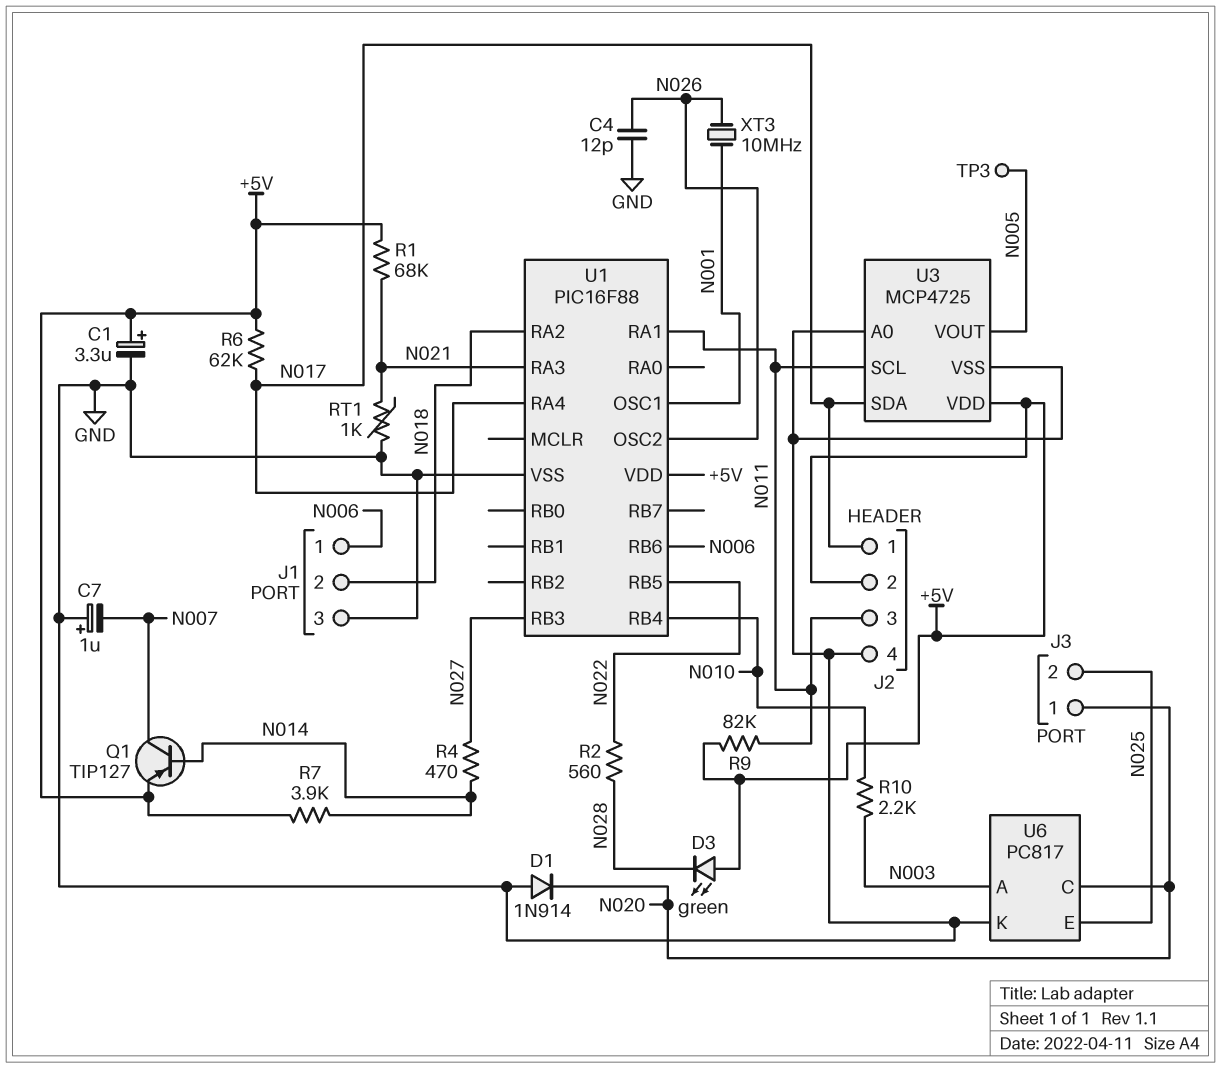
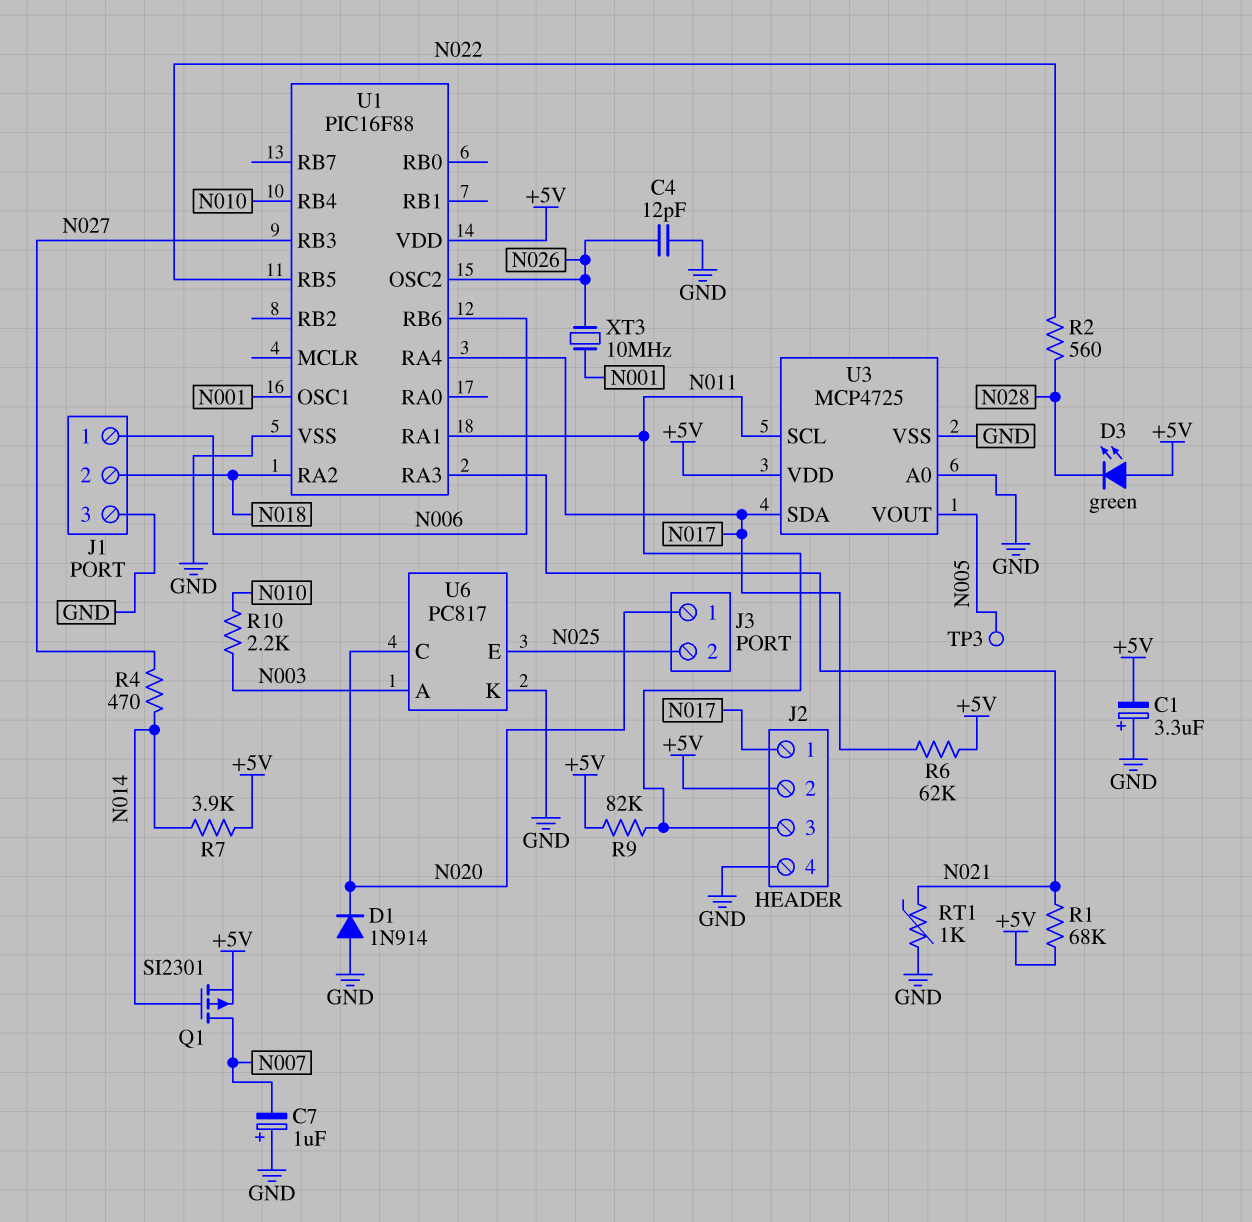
C1: 3.3uF (plus +5V, minus GND) -> 3.3uF (plus GND, minus +5V)
Q1: PNP TIP127 (B N014, C N007, E +5V) -> PMOS SI2301 (G N014, D N007, S +5V)

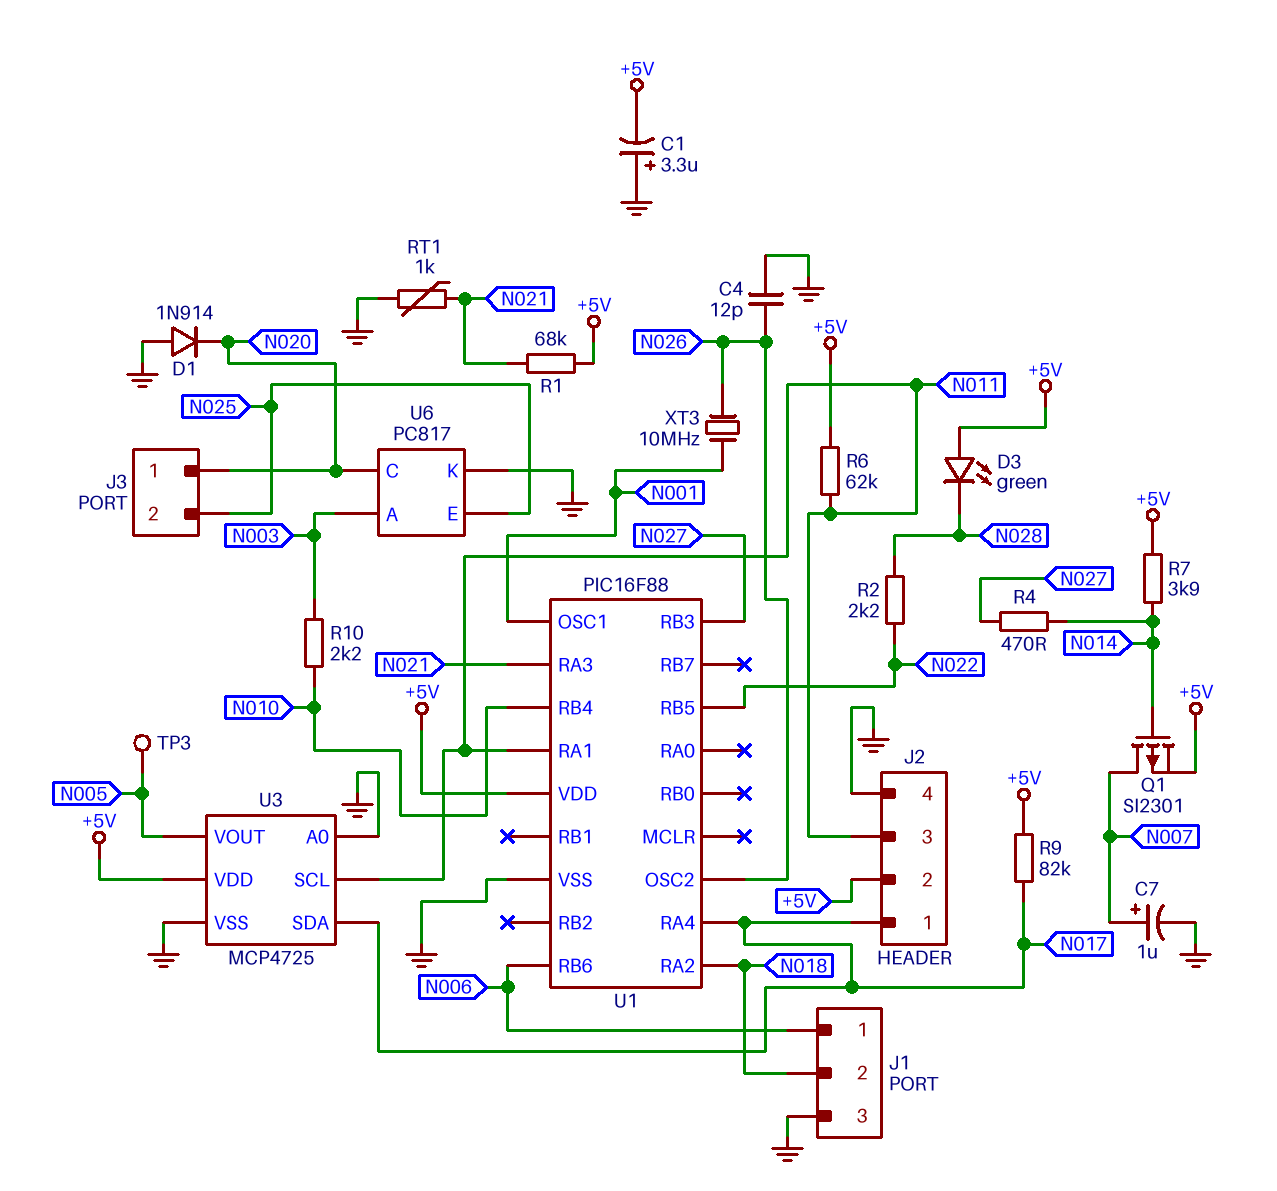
C7: 1uF (plus GND, minus N007) -> 1uF (plus N007, minus GND)
R2: 560 (N022, N028) -> 2.2k (N022, N028)
R6: 62k (+5V, N017) -> 62k (+5V, N011)
R9: 82k (+5V, N011) -> 82k (+5V, N017)

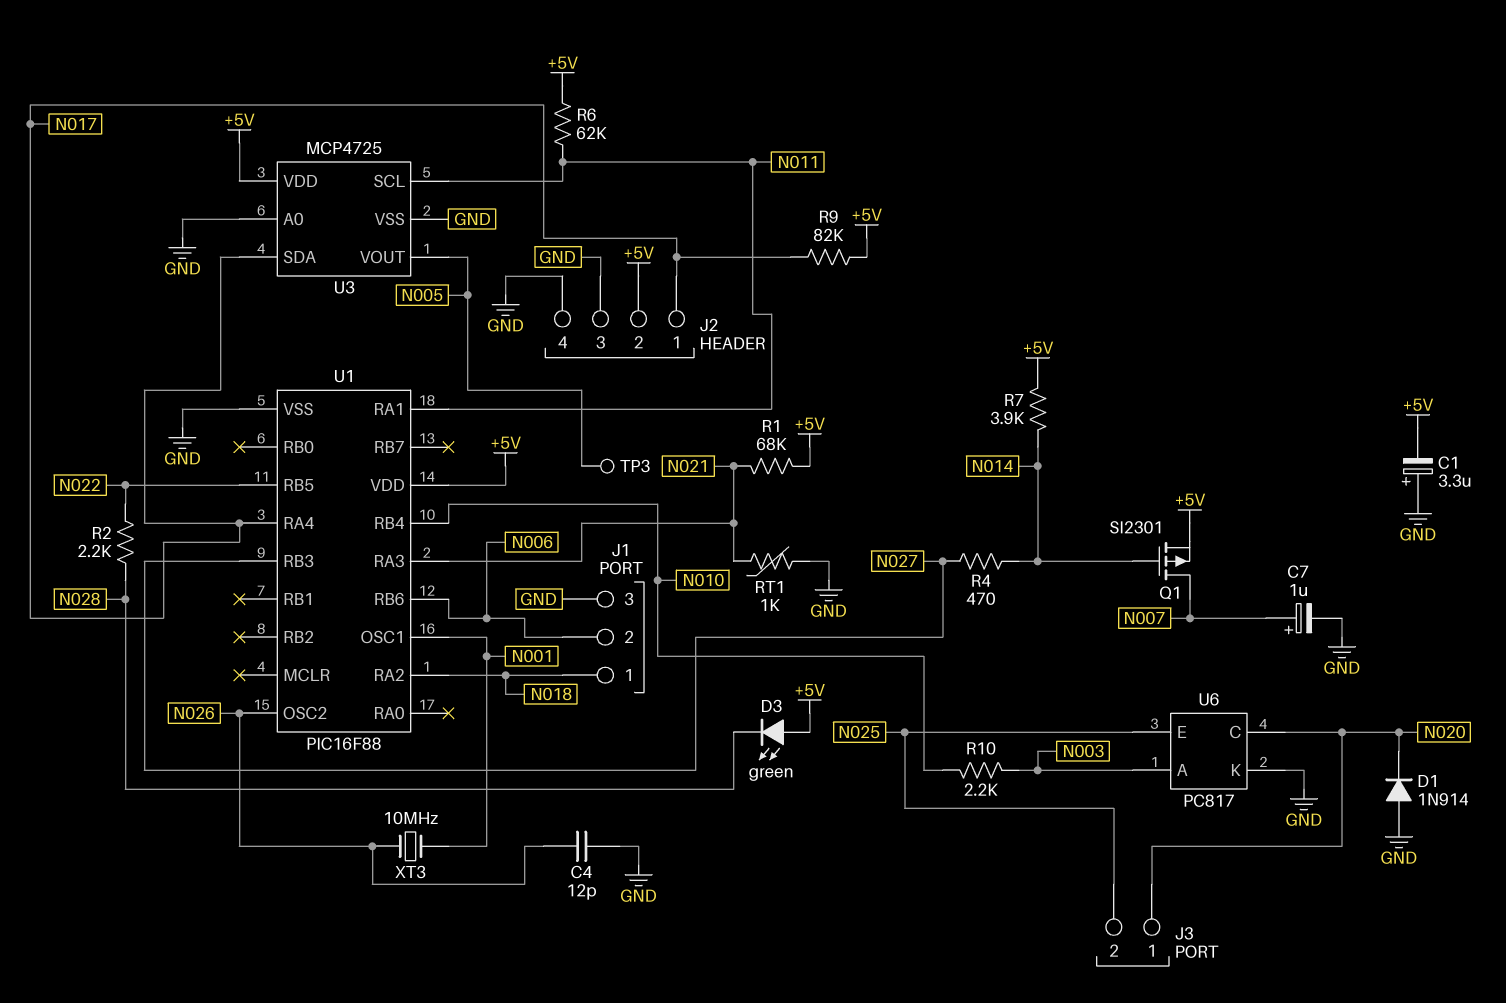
J1 pin 1: N006 -> N018
J1 pin 2: N018 -> N006
J2 pin 3: N011 -> GND

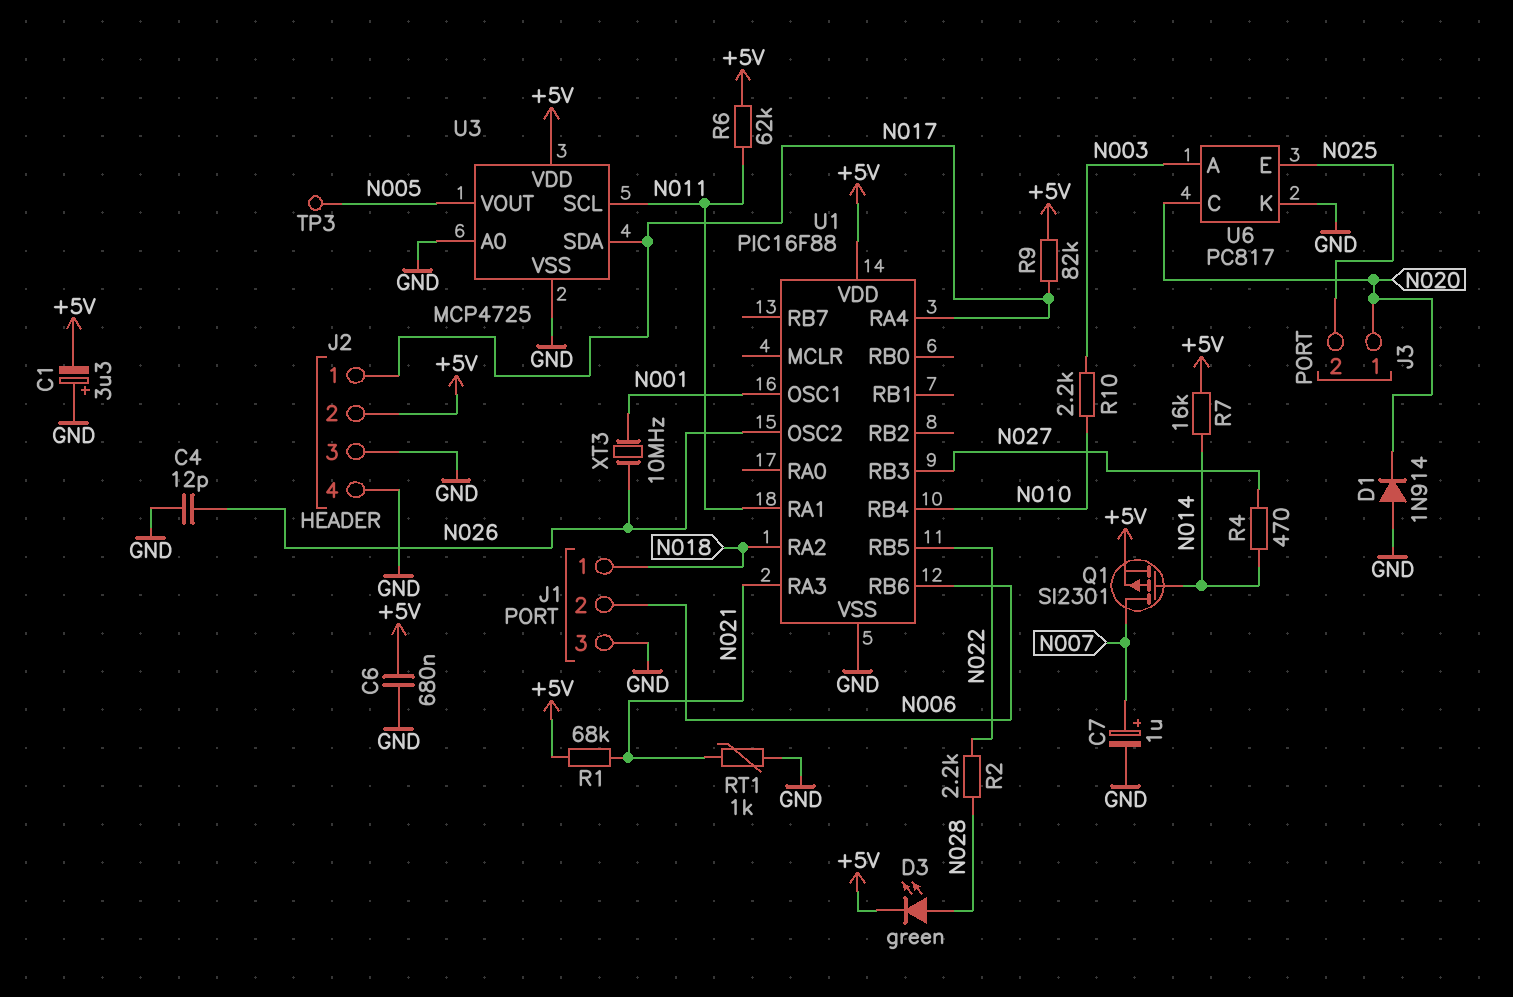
C6: none -> 680nF (+5V, GND)
D3: LED green (A +5V, K N028) -> LED green (A N028, K +5V)
R7: 3.9k (+5V, N014) -> 16k (+5V, N014)

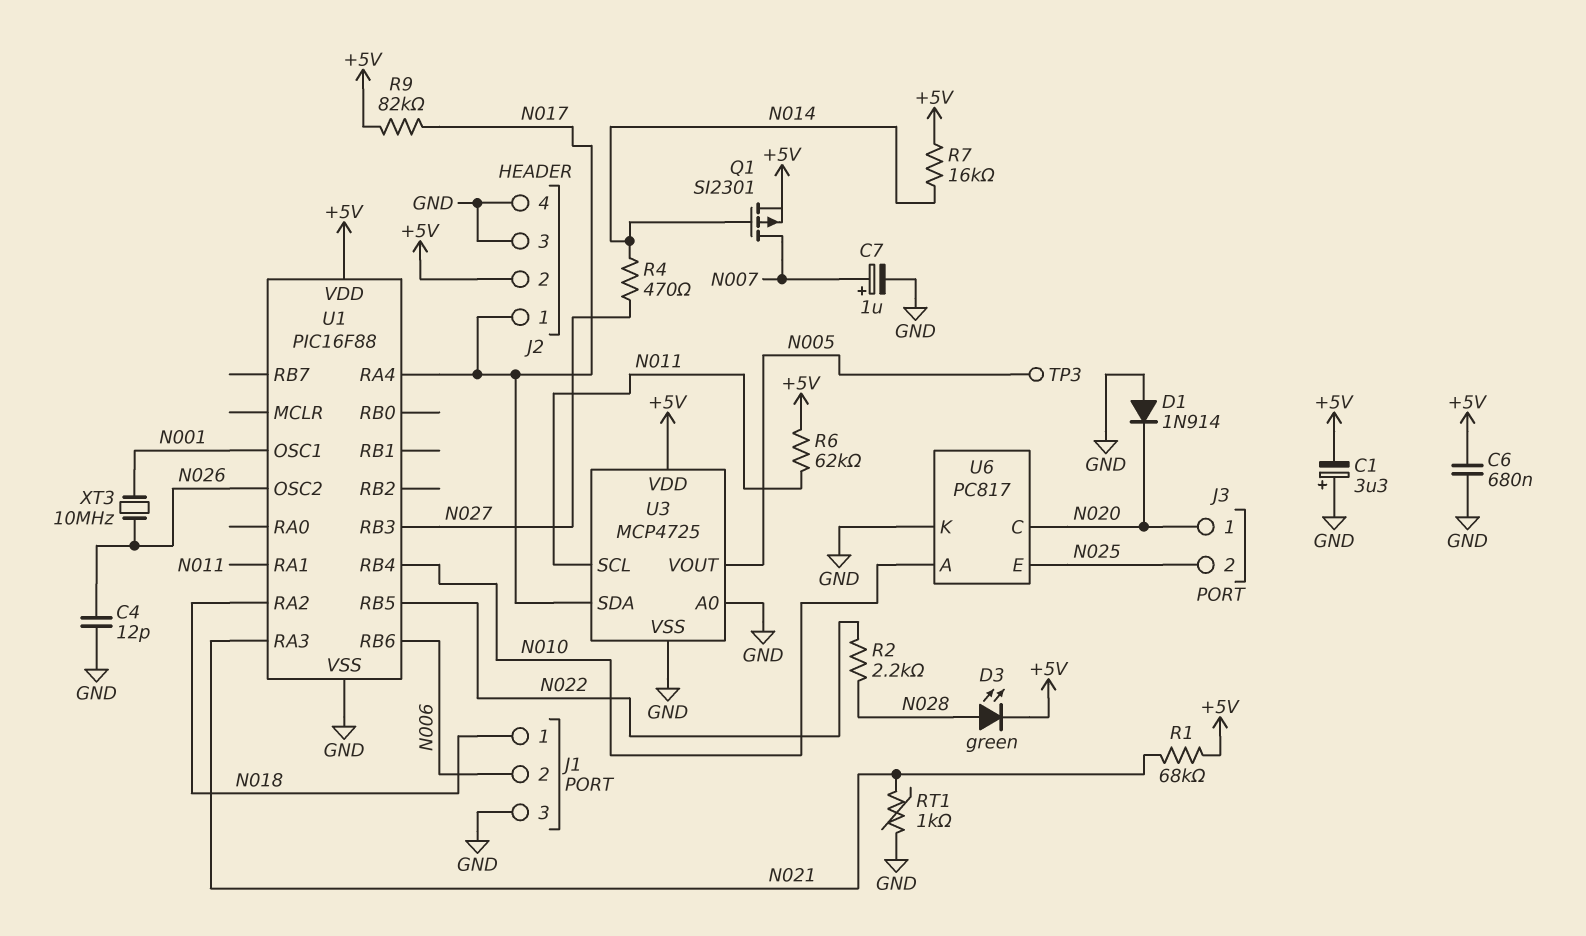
R10: 2.2k (N003, N010) -> none
U6 pin A: N003 -> N010

